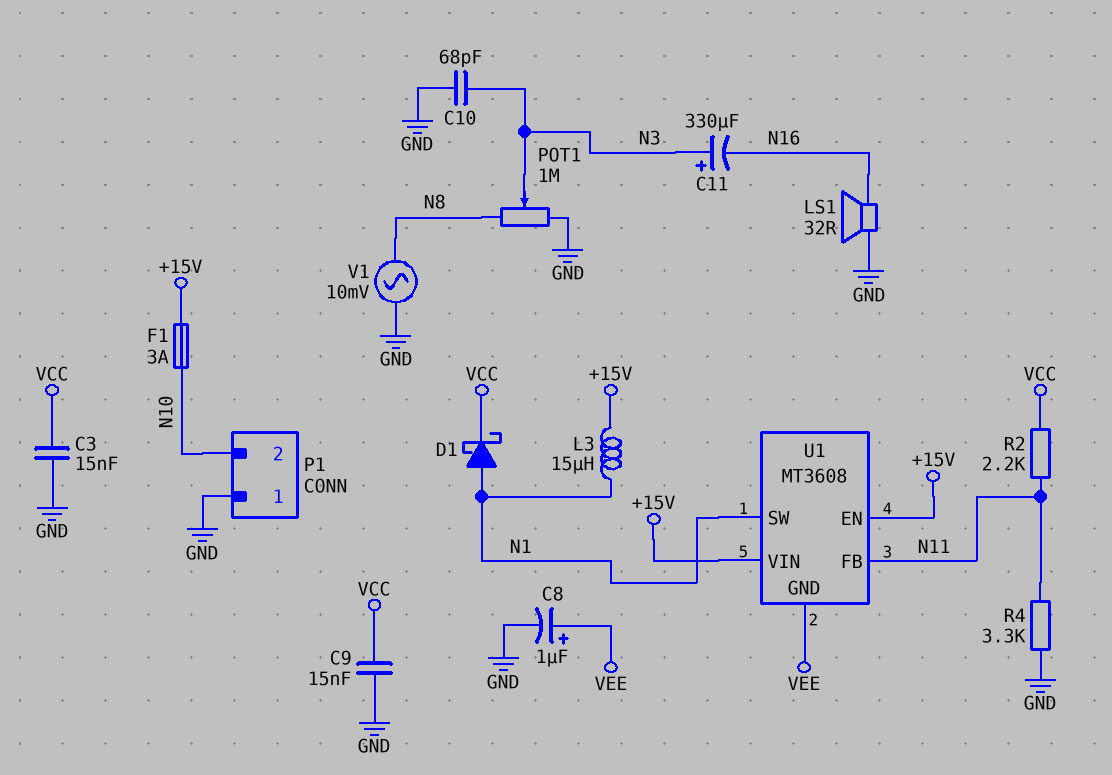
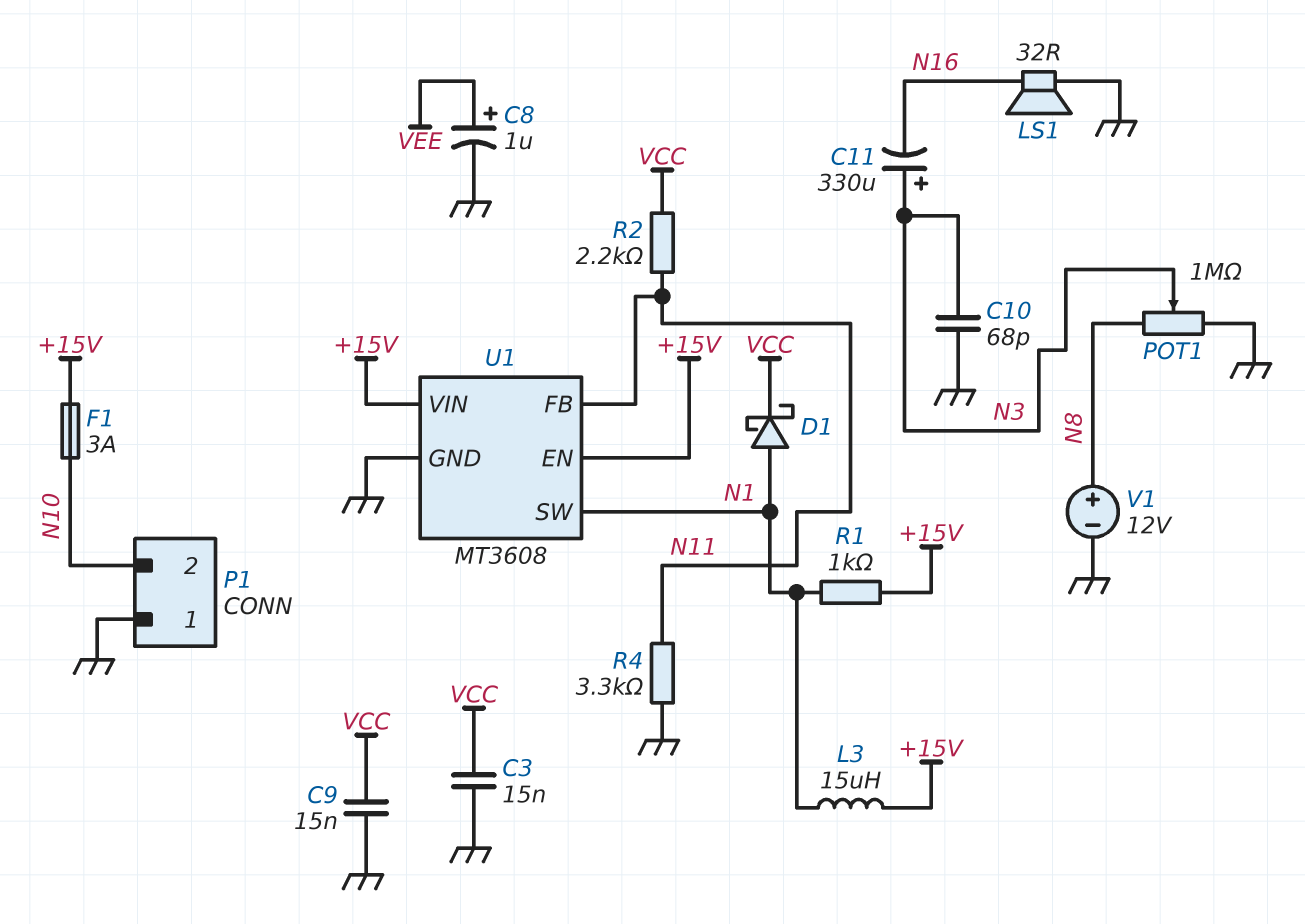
R1: none -> 1k (+15V, N1)
U1 pin GND: VEE -> GND
V1: AC 10mV (GND, N8) -> 12V (plus N8, minus GND)

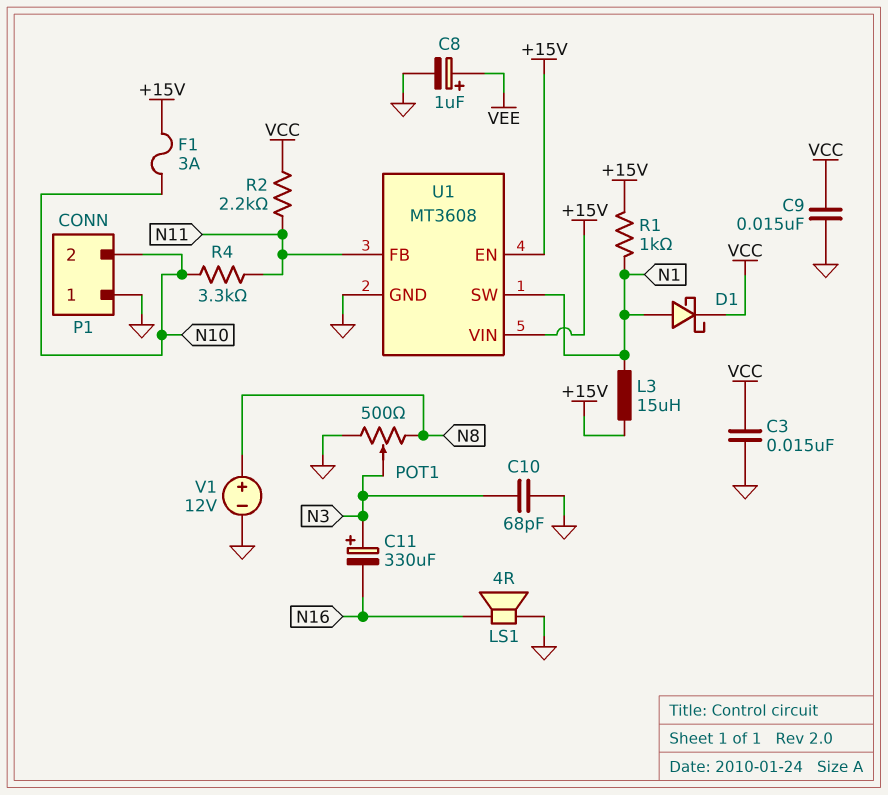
LS1: speaker 32R (GND, N16) -> speaker 4R (GND, N16)
POT1: 1M (GND, N8, wiper N3) -> 500 (GND, N8, wiper N3)
R4: 3.3k (GND, N11) -> 3.3k (N10, N11)

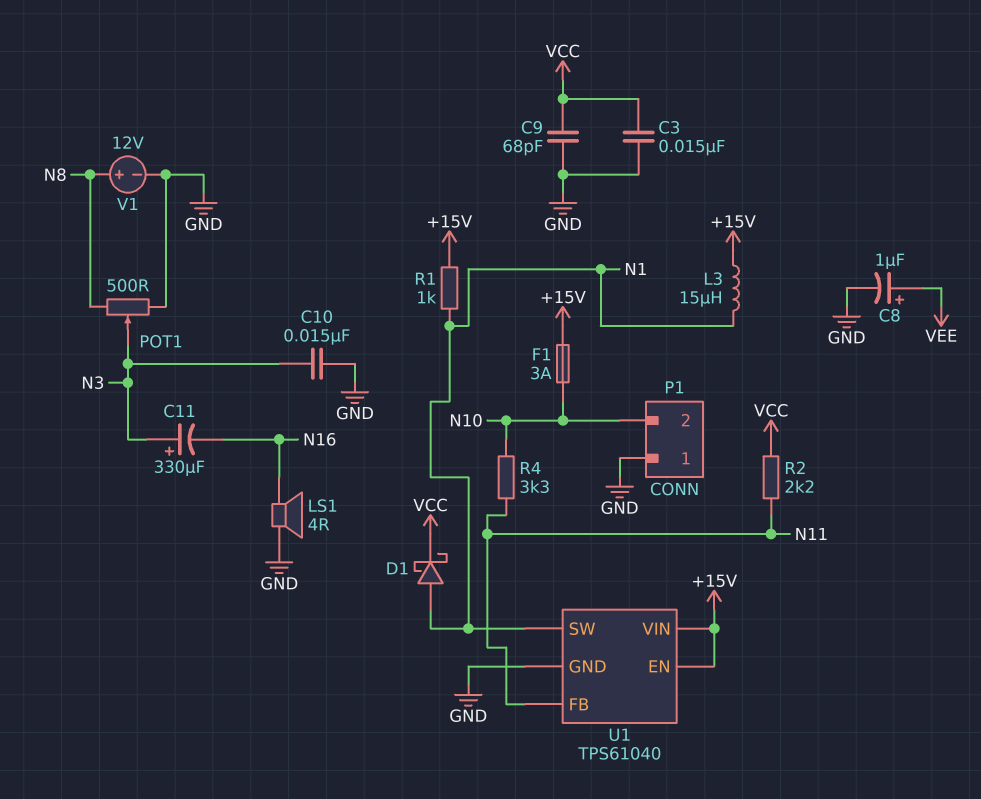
C9: 15nF (GND, VCC) -> 68pF (GND, VCC)
C10: 68pF (GND, N3) -> 15nF (GND, N3)
U1: MT3608 -> TPS61040

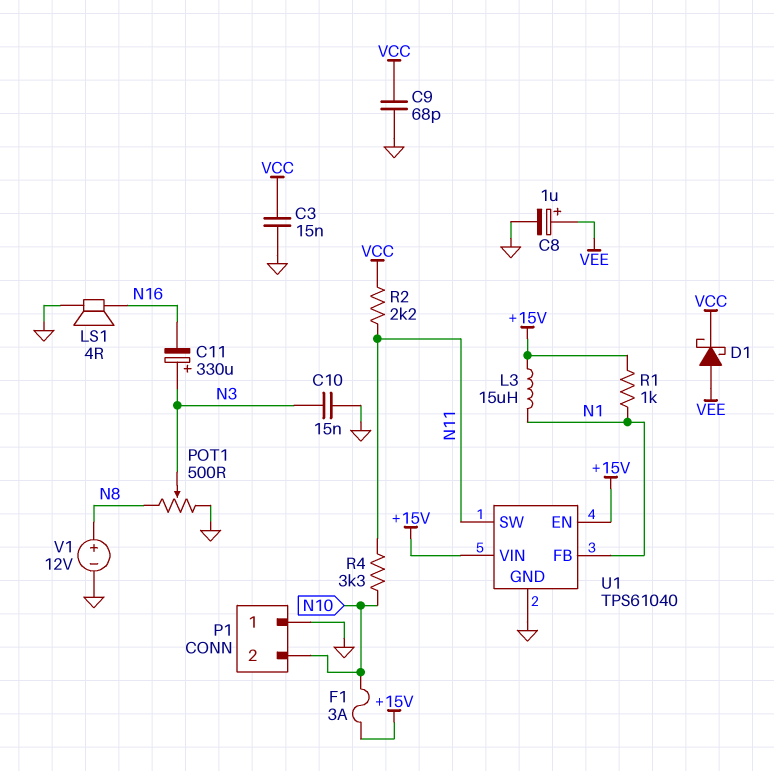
D1: schottky (A N1, K VCC) -> schottky (A VEE, K VCC)
U1 pin FB: N11 -> N1
U1 pin SW: N1 -> N11

